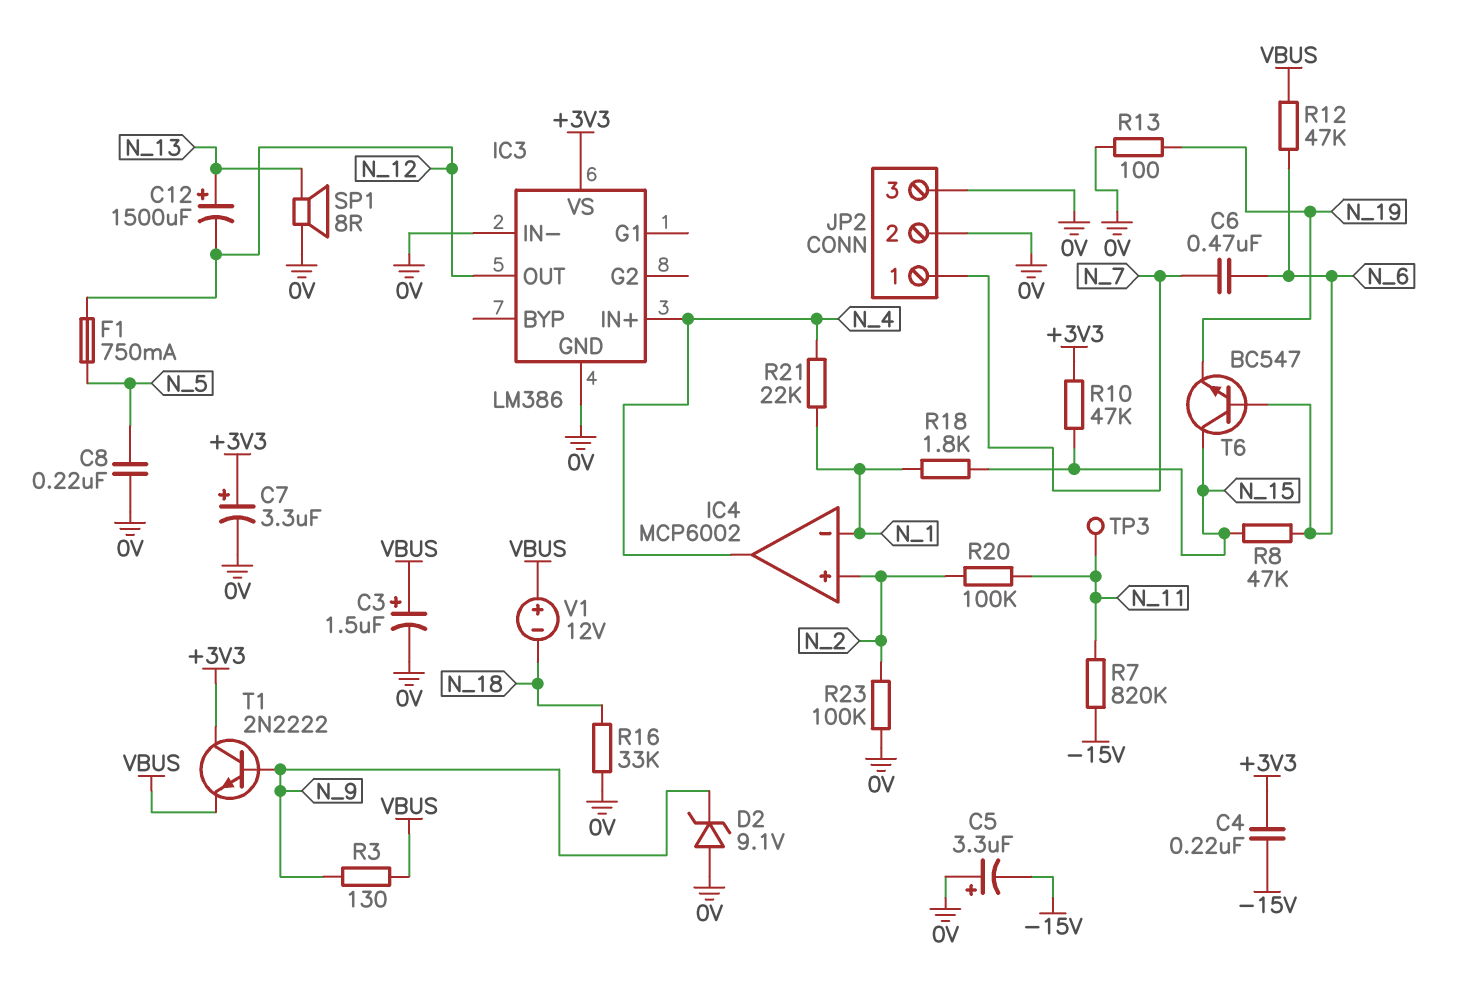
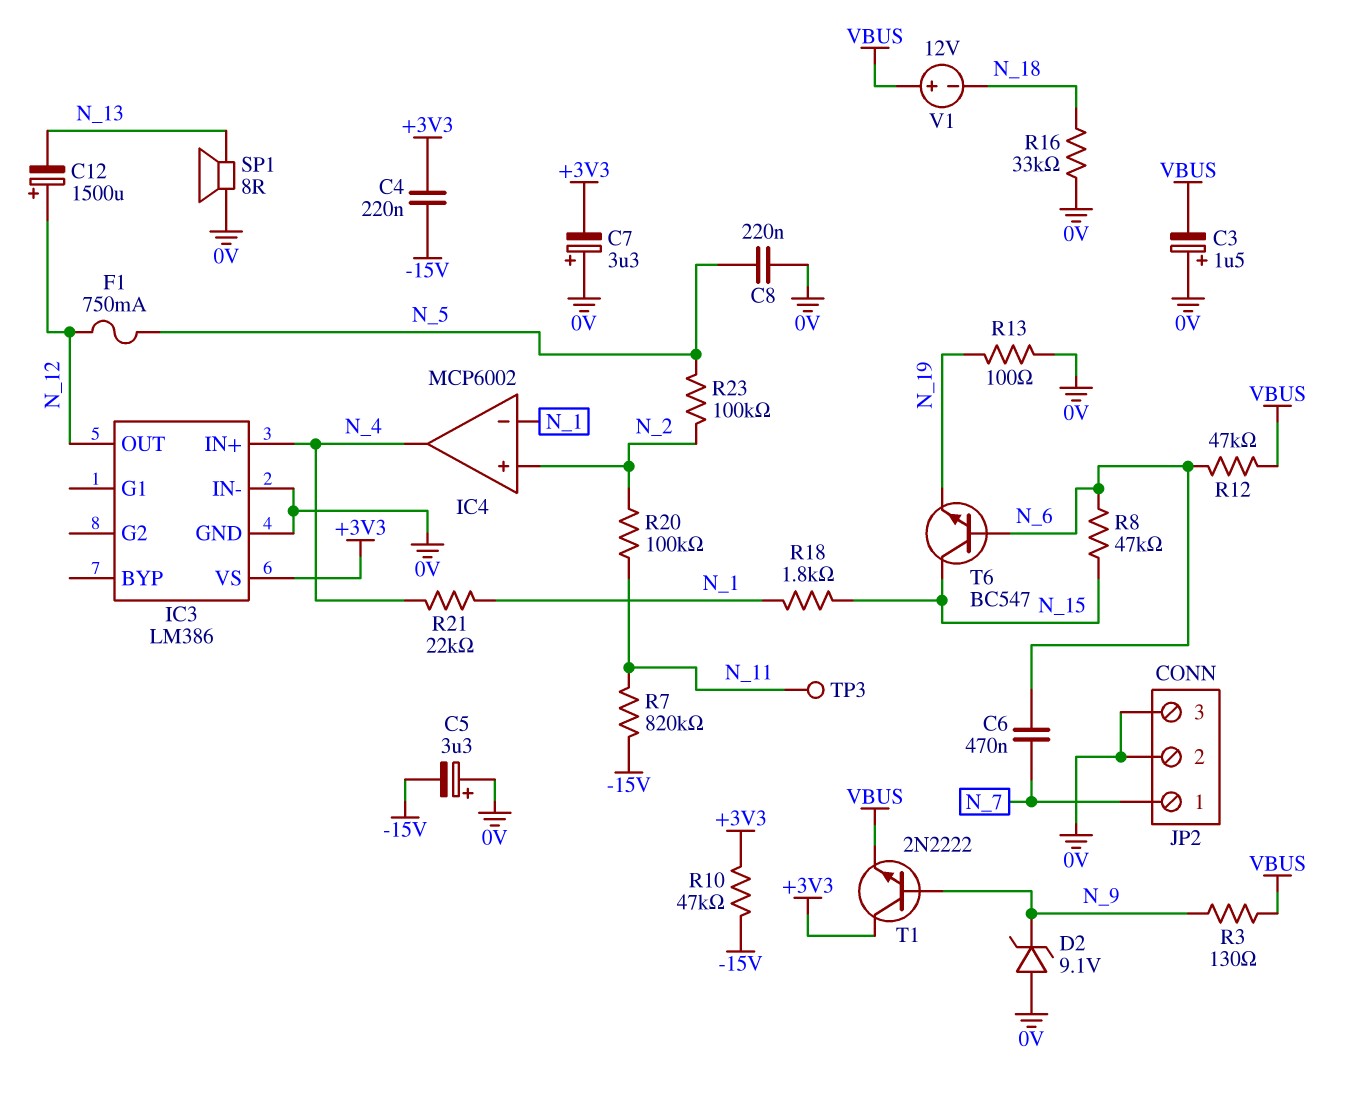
C3: 1.5uF (plus VBUS, minus 0V) -> 1.5uF (plus 0V, minus VBUS)
C7: 3.3uF (plus +3V3, minus 0V) -> 3.3uF (plus 0V, minus +3V3)
C12: 1500uF (plus N_13, minus N_12) -> 1500uF (plus N_12, minus N_13)
R10: 47k (+3V3, N_15) -> 47k (+3V3, -15V)
R23: 100k (0V, N_2) -> 100k (N_2, N_5)

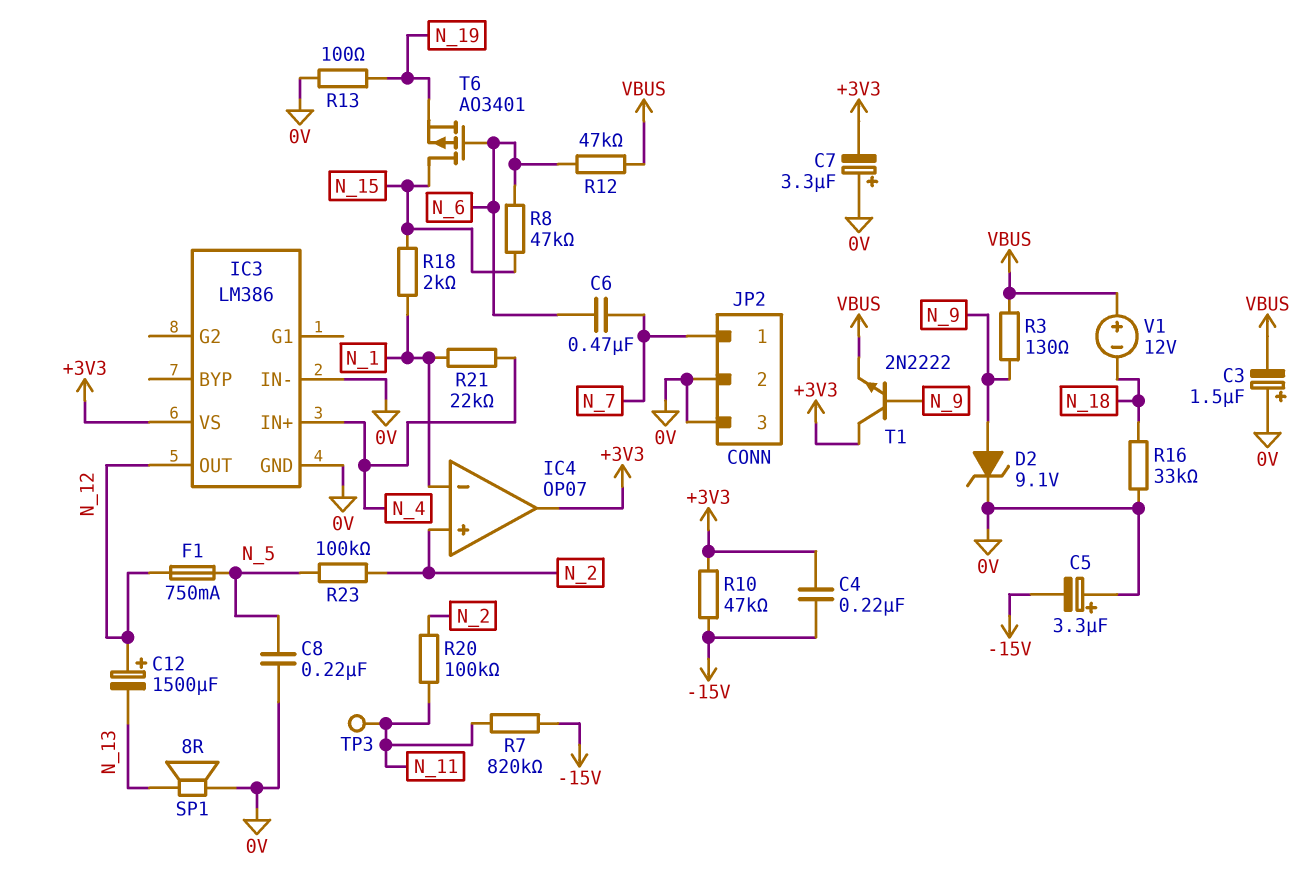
D2: zener 9.1V (A 0V, K N_9) -> zener 9.1V (A N_9, K 0V)
IC4: MCP6002 -> OP07
IC4 pin out: N_4 -> +3V3
R18: 1.8k (N_1, N_15) -> 2k (N_1, N_15)
T6: NPN BC547 (B N_6, C N_15, E N_19) -> PMOS AO3401 (G N_6, D N_15, S N_19)

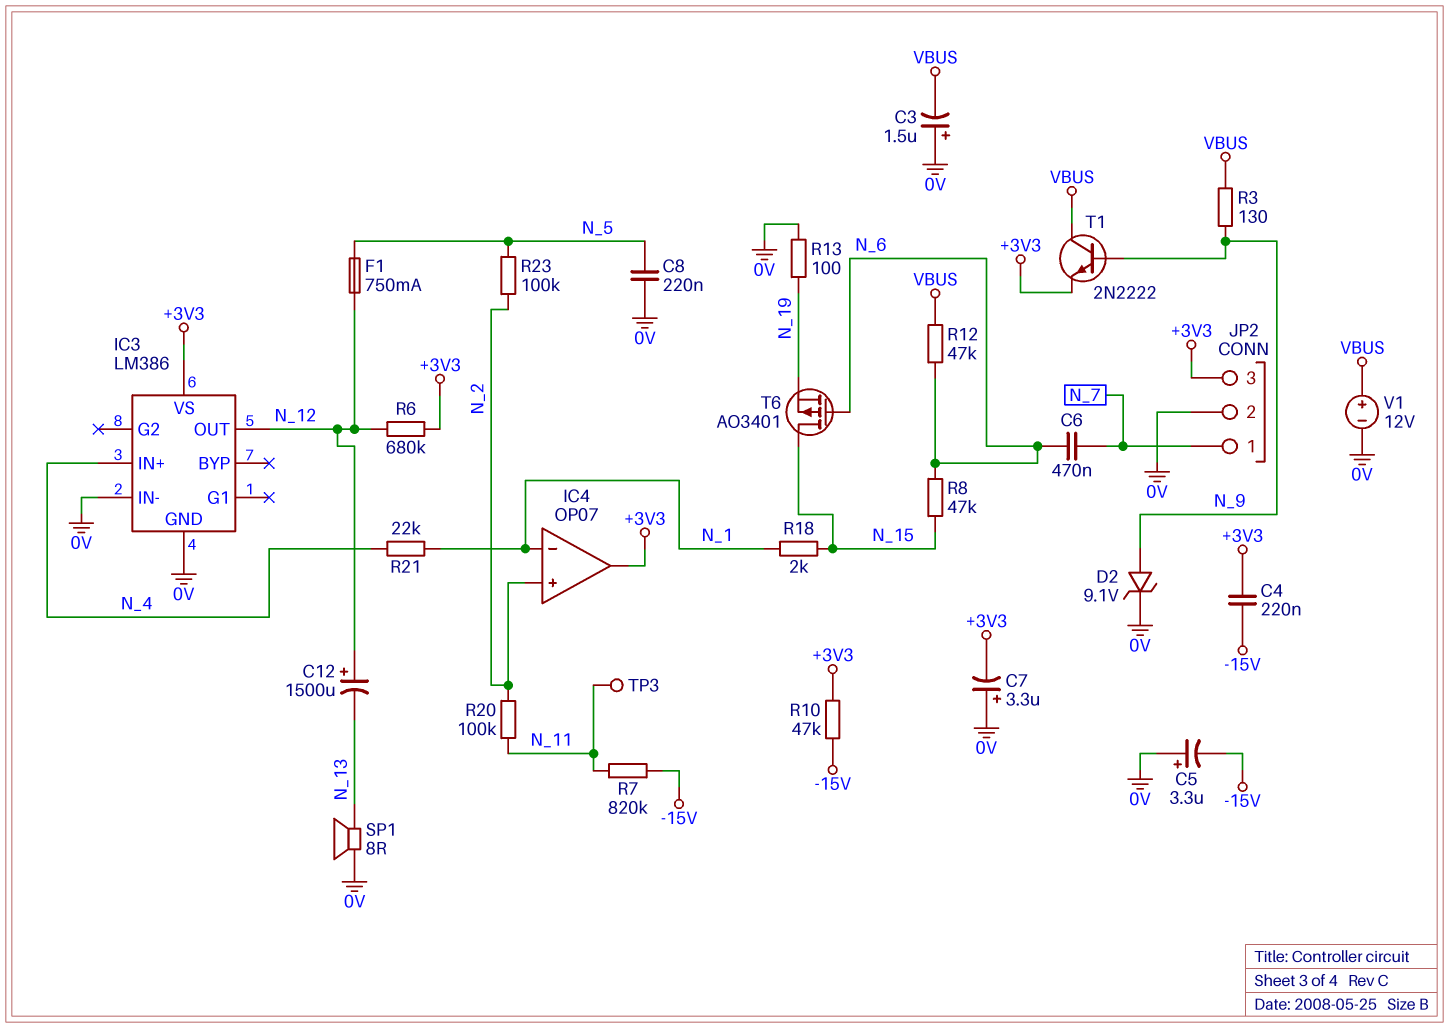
JP2 pin 3: 0V -> +3V3
R6: none -> 680k (+3V3, N_12)
R16: 33k (0V, N_18) -> none
T1: NPN 2N2222 (B N_9, C +3V3, E VBUS) -> NPN 2N2222 (B N_9, C VBUS, E +3V3)
V1: 12V (plus VBUS, minus N_18) -> 12V (plus VBUS, minus 0V)

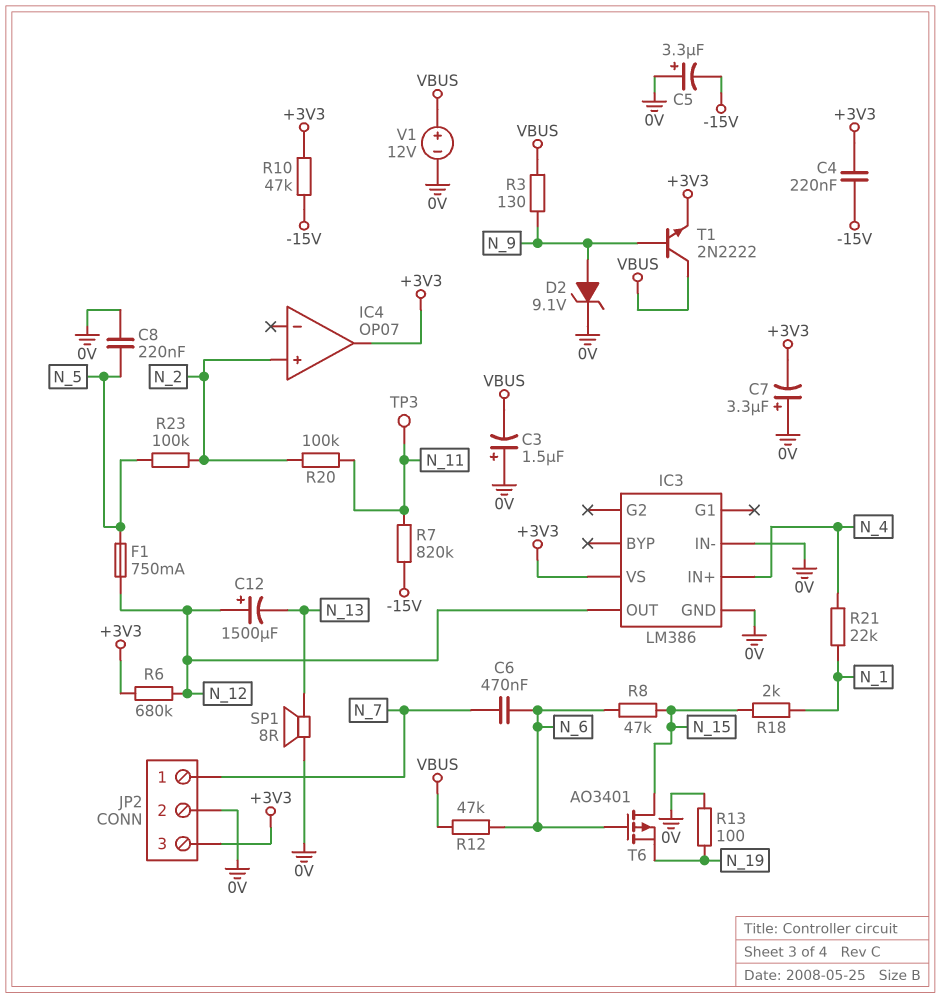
IC4 pin in-: N_1 -> none

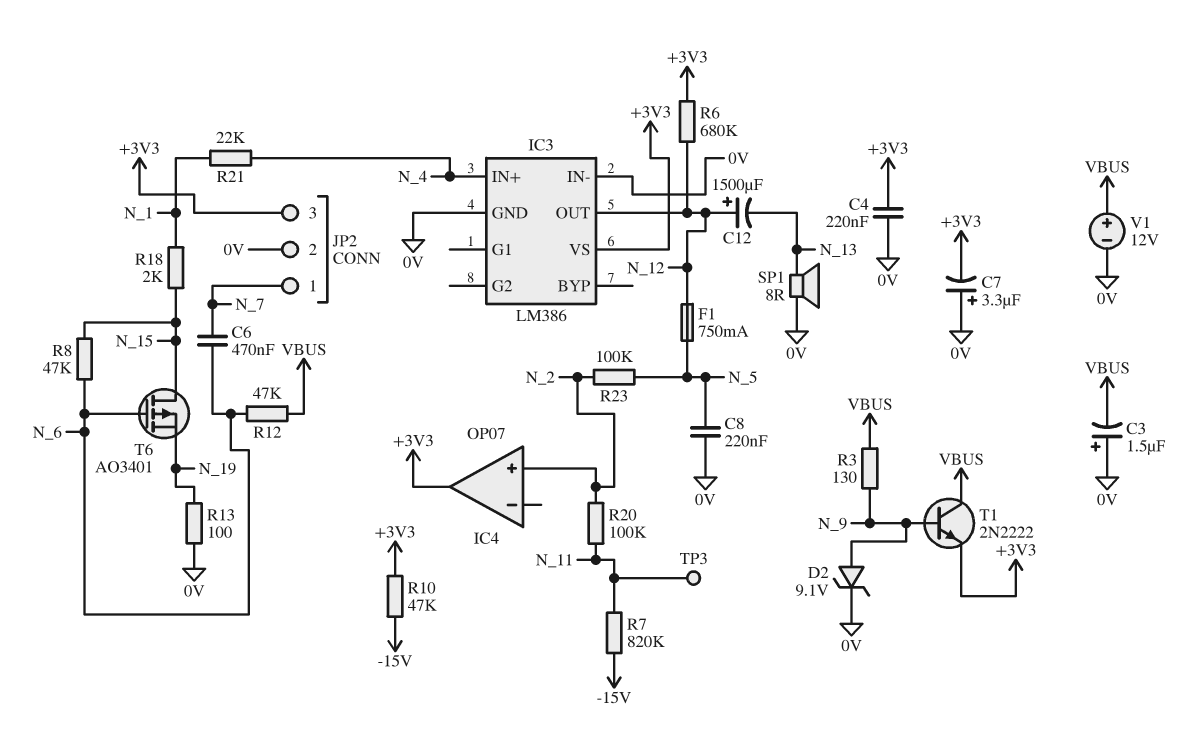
C4: 220nF (+3V3, -15V) -> 220nF (+3V3, 0V)
C5: 3.3uF (plus 0V, minus -15V) -> none

